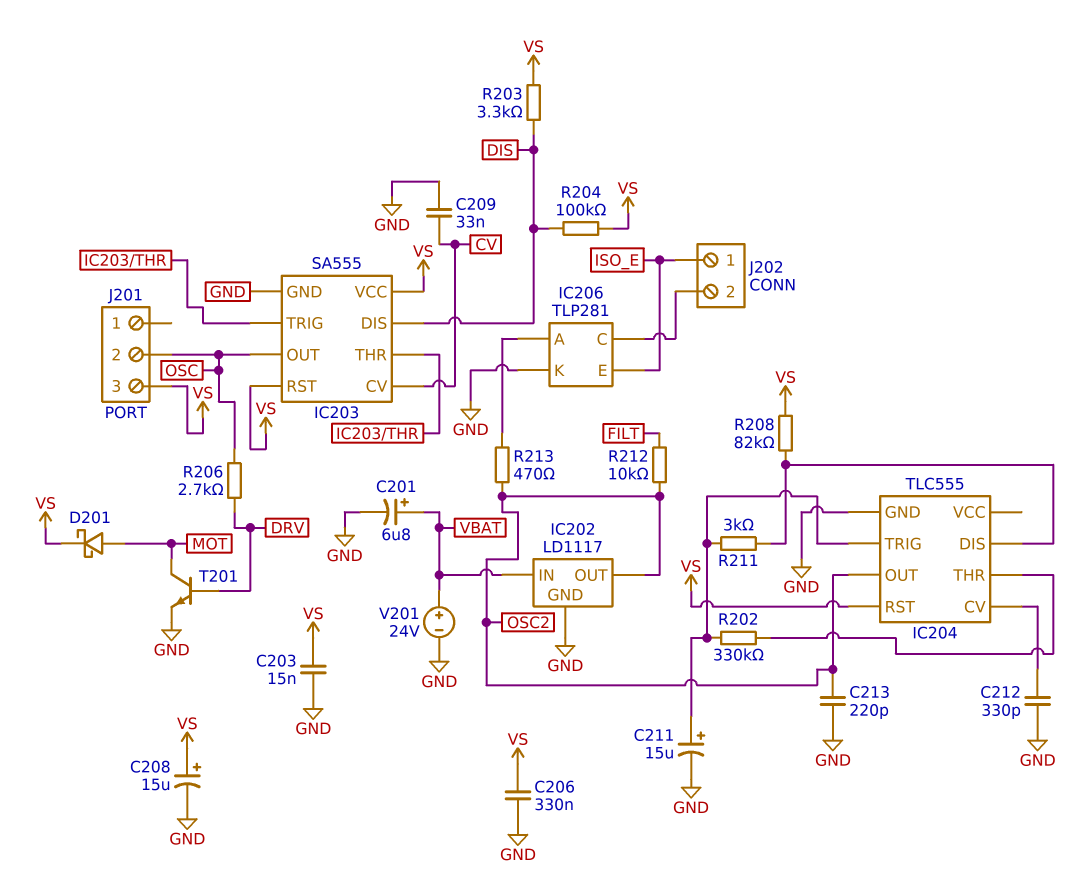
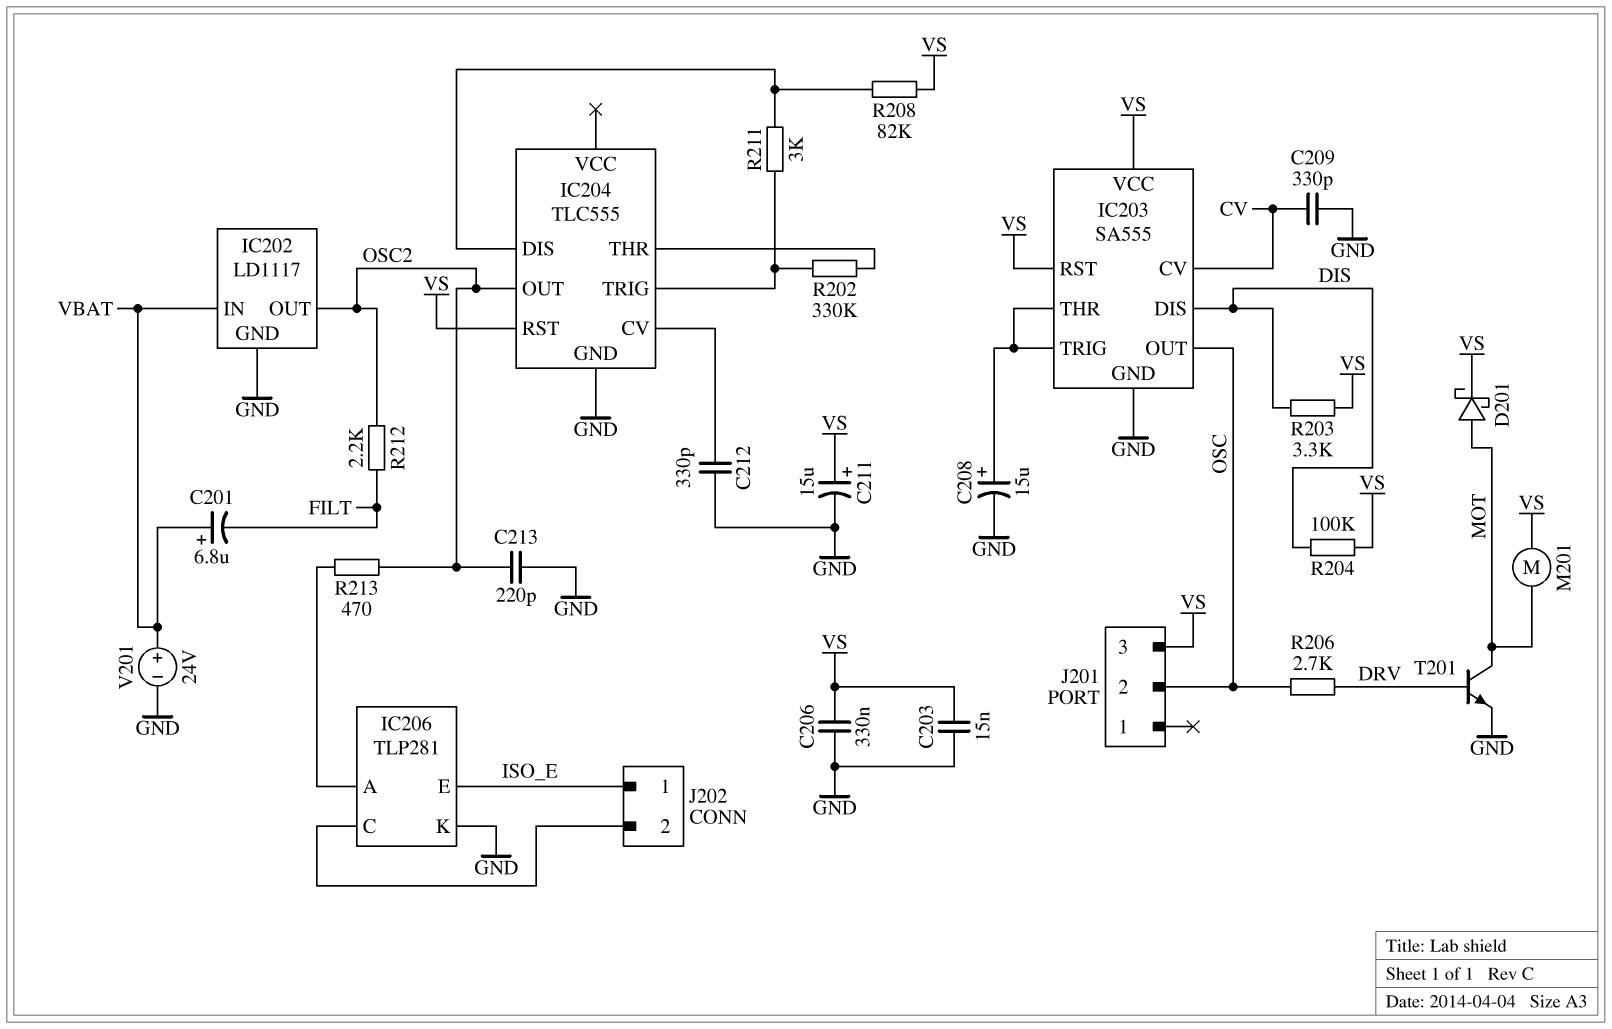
C201: 6.8uF (plus VBAT, minus GND) -> 6.8uF (plus VBAT, minus FILT)
C208: 15uF (plus VS, minus GND) -> 15uF (plus IC203/THR, minus GND)
C209: 33nF (CV, GND) -> 330pF (CV, GND)
C211: 15uF (plus IC204/TRIG, minus GND) -> 15uF (plus VS, minus GND)
M201: none -> motor (MOT, VS)
R212: 10k (FILT, OSC2) -> 2.2k (FILT, OSC2)

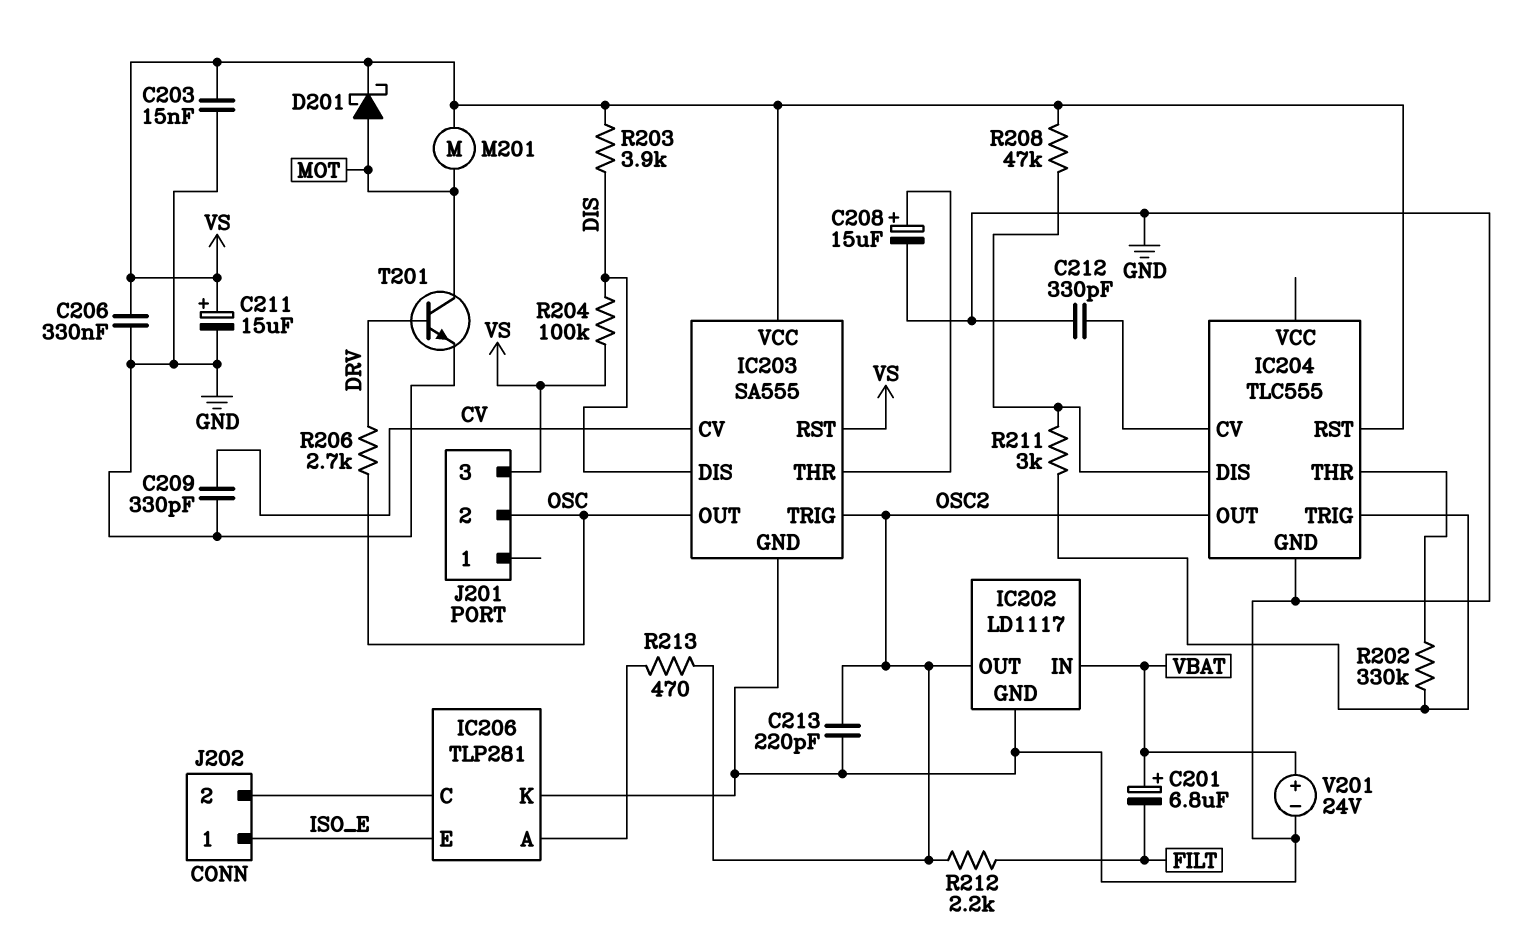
IC203 pin TRIG: IC203/THR -> OSC2
R203: 3.3k (DIS, VS) -> 3.9k (DIS, VS)
R208: 82k (IC204/DIS, VS) -> 47k (IC204/DIS, VS)

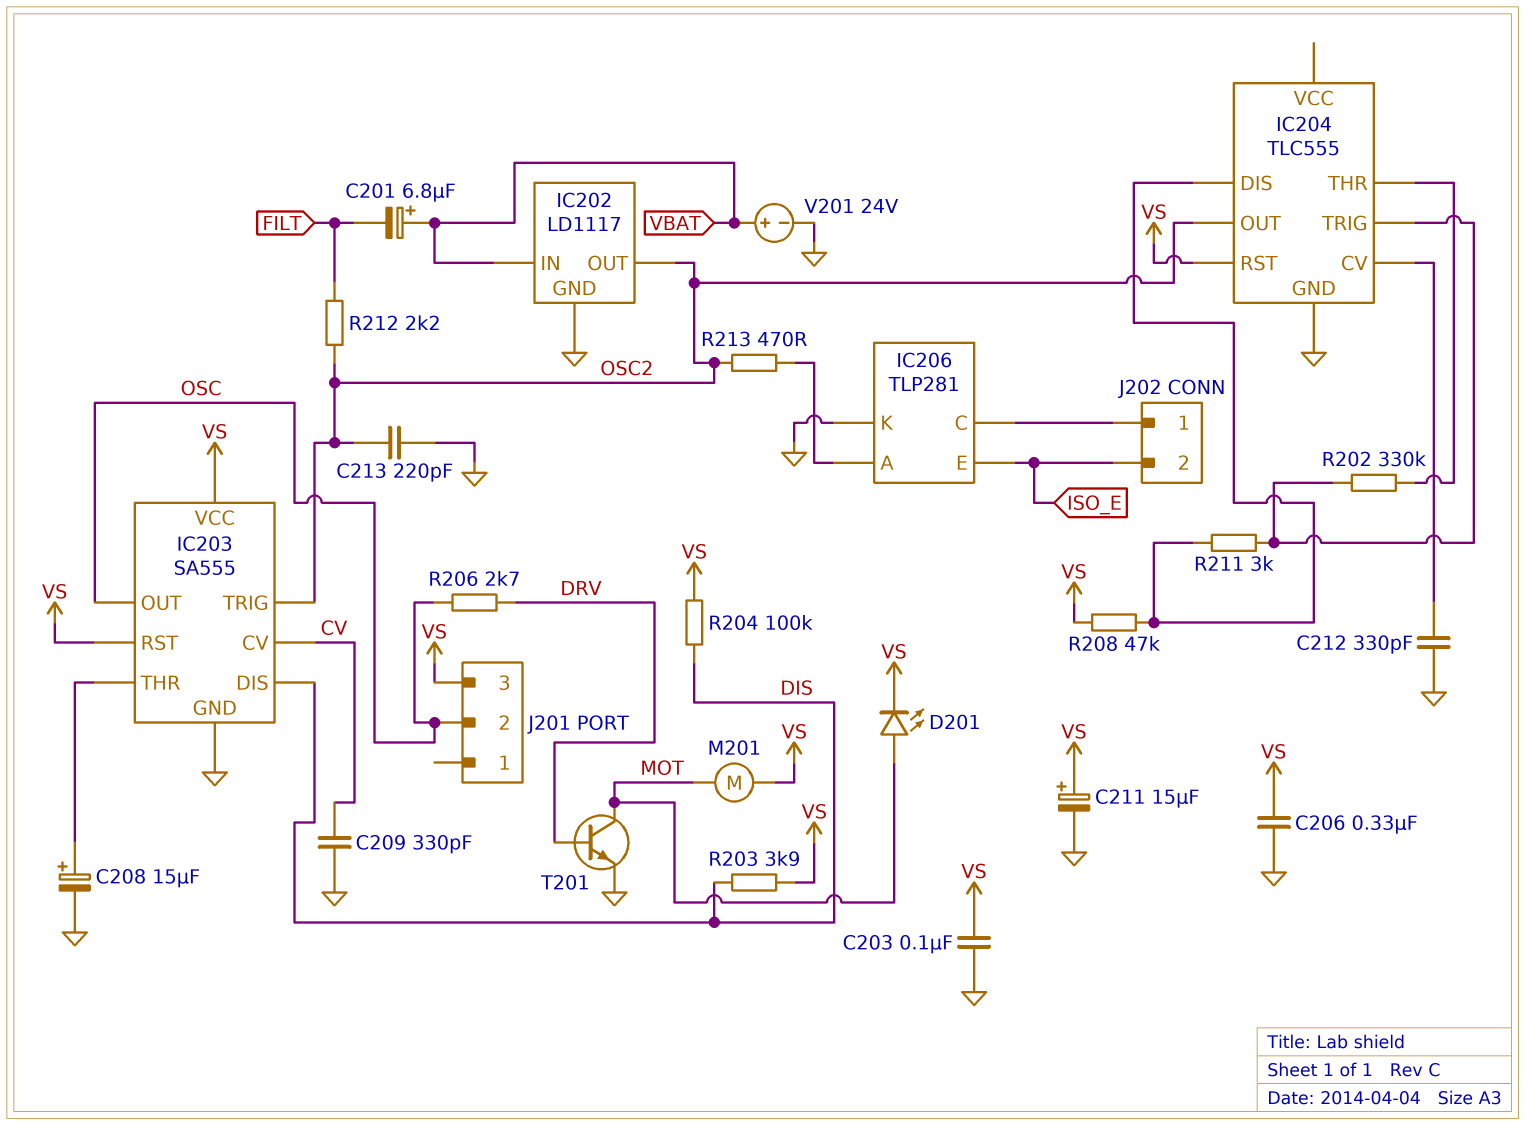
C203: 15nF (GND, VS) -> 100nF (GND, VS)
D201: schottky (A MOT, K VS) -> LED (A MOT, K VS)
J202 pin 1: ISO_E -> IC206/C
J202 pin 2: IC206/C -> ISO_E

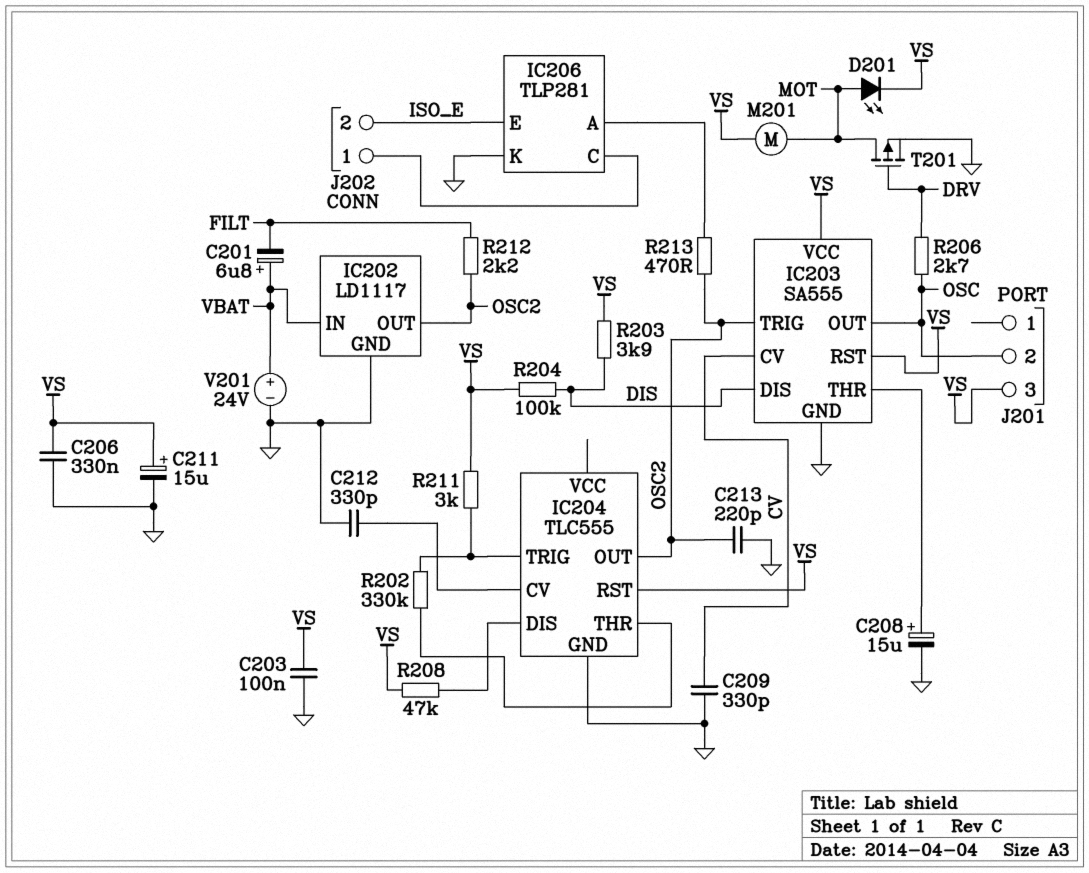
R211: 3k (IC204/DIS, IC204/TRIG) -> 3k (IC204/TRIG, VS)
T201: NPN (B DRV, C MOT, E GND) -> PMOS (G DRV, D MOT, S GND)

